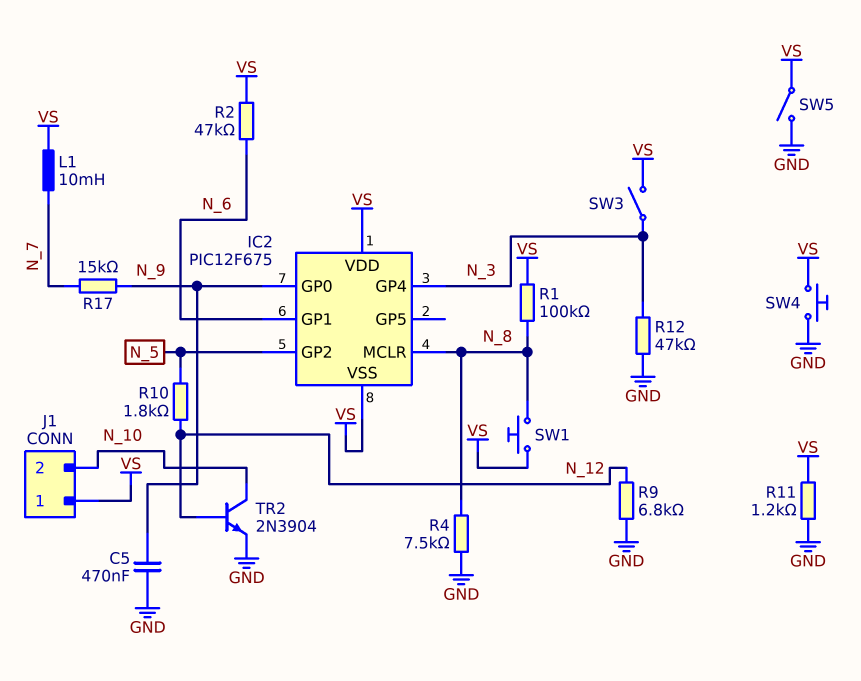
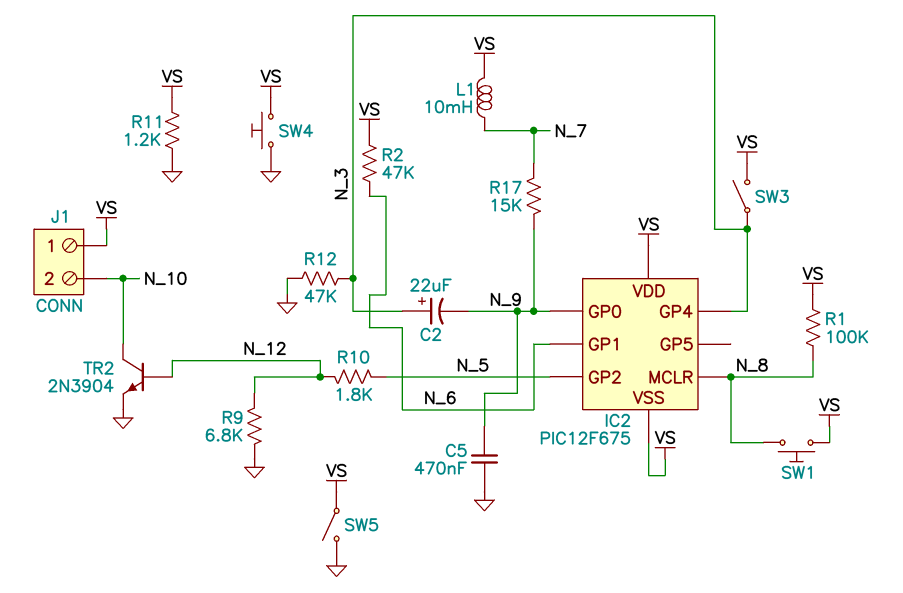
C2: none -> 22uF (plus N_3, minus N_9)
R4: 7.5k (GND, N_8) -> none

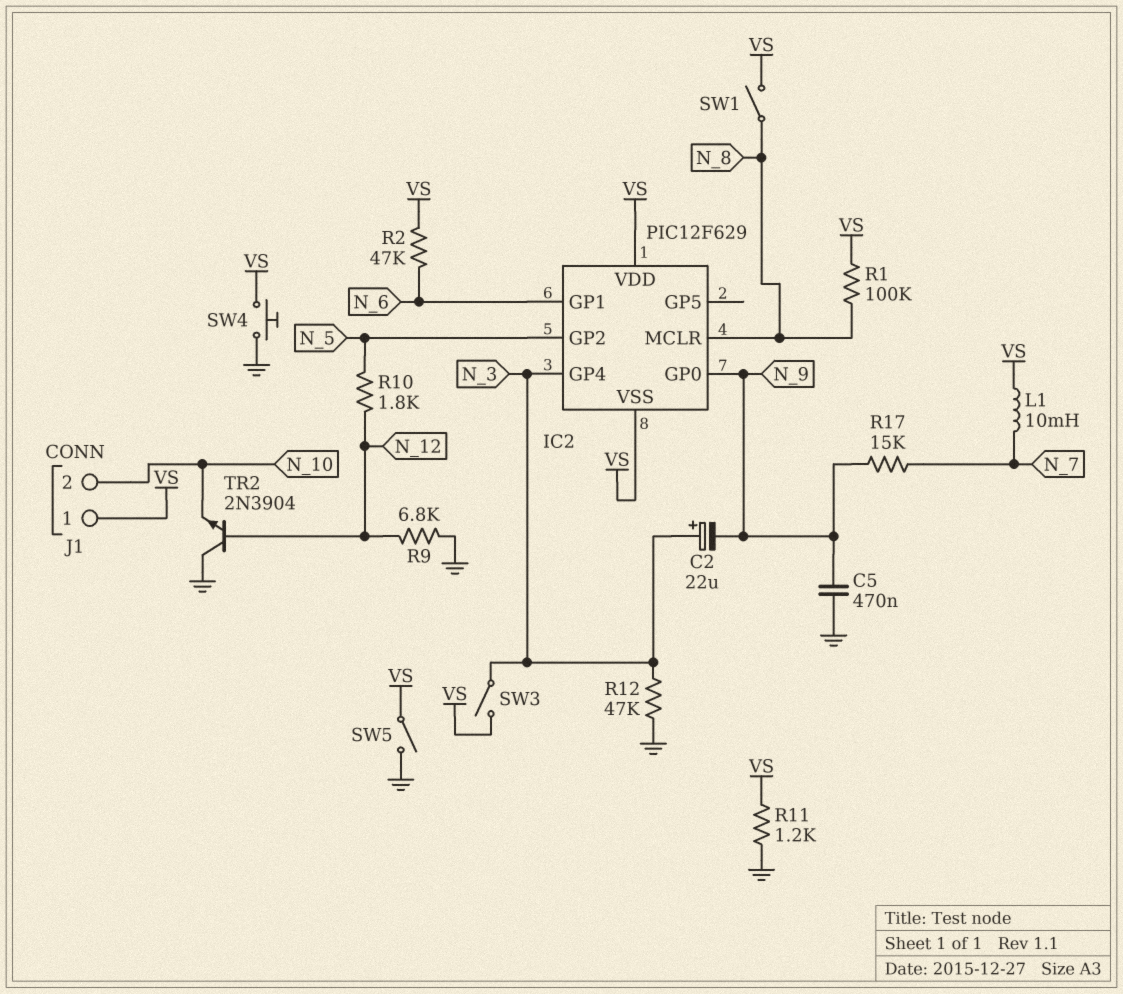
IC2: PIC12F675 -> PIC12F629
SW1: button (N_8, VS) -> switch (N_8, VS)
TR2: NPN 2N3904 (B N_12, C N_10, E GND) -> NPN 2N3904 (B N_12, C GND, E N_10)

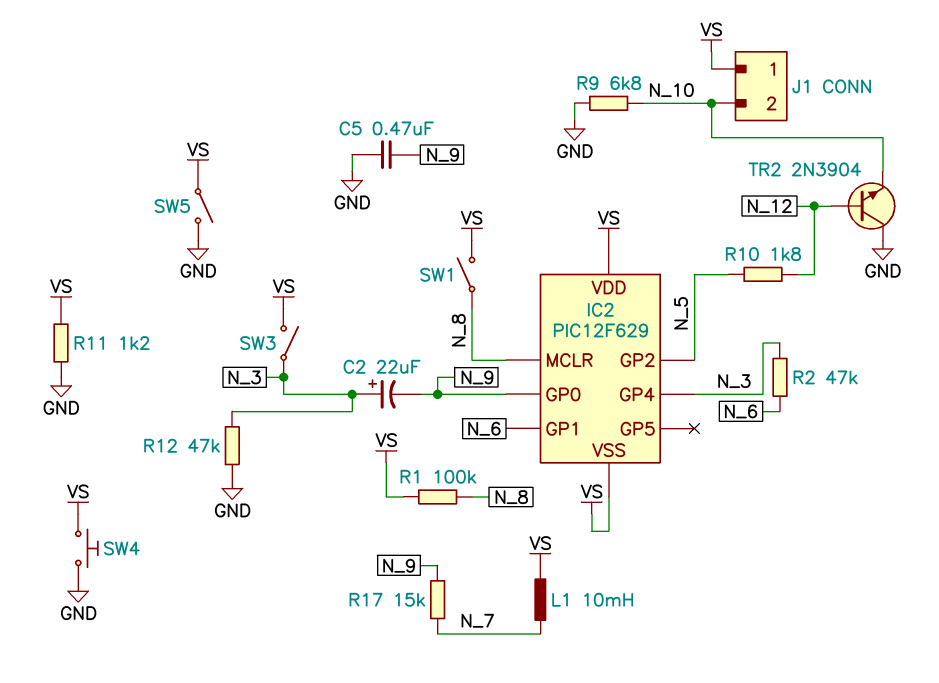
R2: 47k (N_6, VS) -> 47k (N_3, N_6)
R9: 6.8k (GND, N_12) -> 6.8k (GND, N_10)

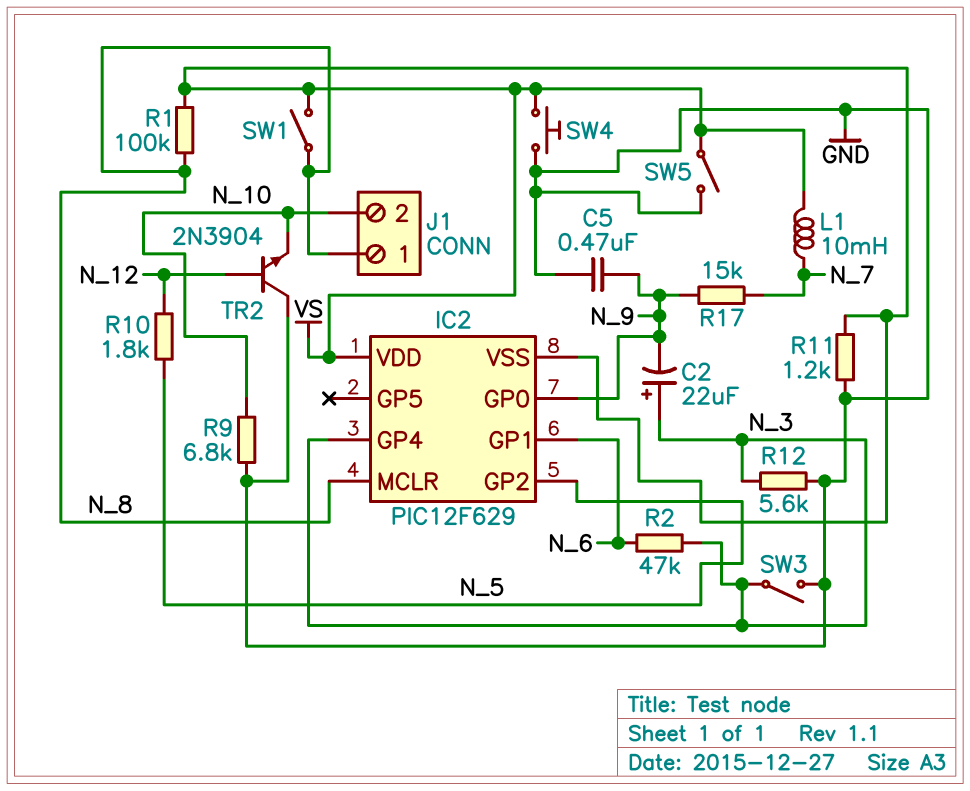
J1 pin 1: VS -> N_8
R12: 47k (GND, N_3) -> 5.6k (GND, N_3)
SW3: switch (N_3, VS) -> switch (GND, N_3)

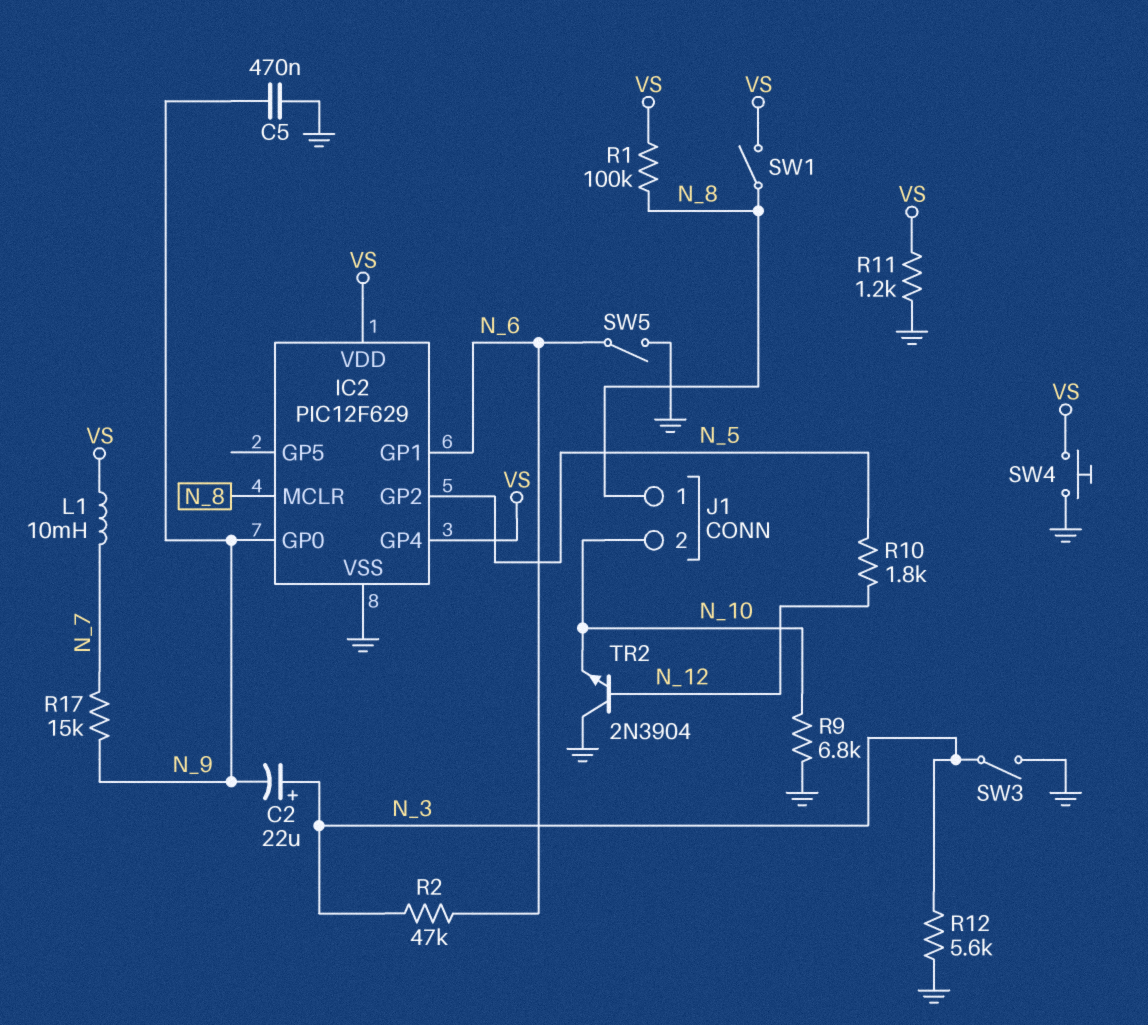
IC2 pin GP4: N_3 -> VS
IC2 pin VSS: VS -> GND
SW5: switch (GND, VS) -> switch (GND, N_6)

